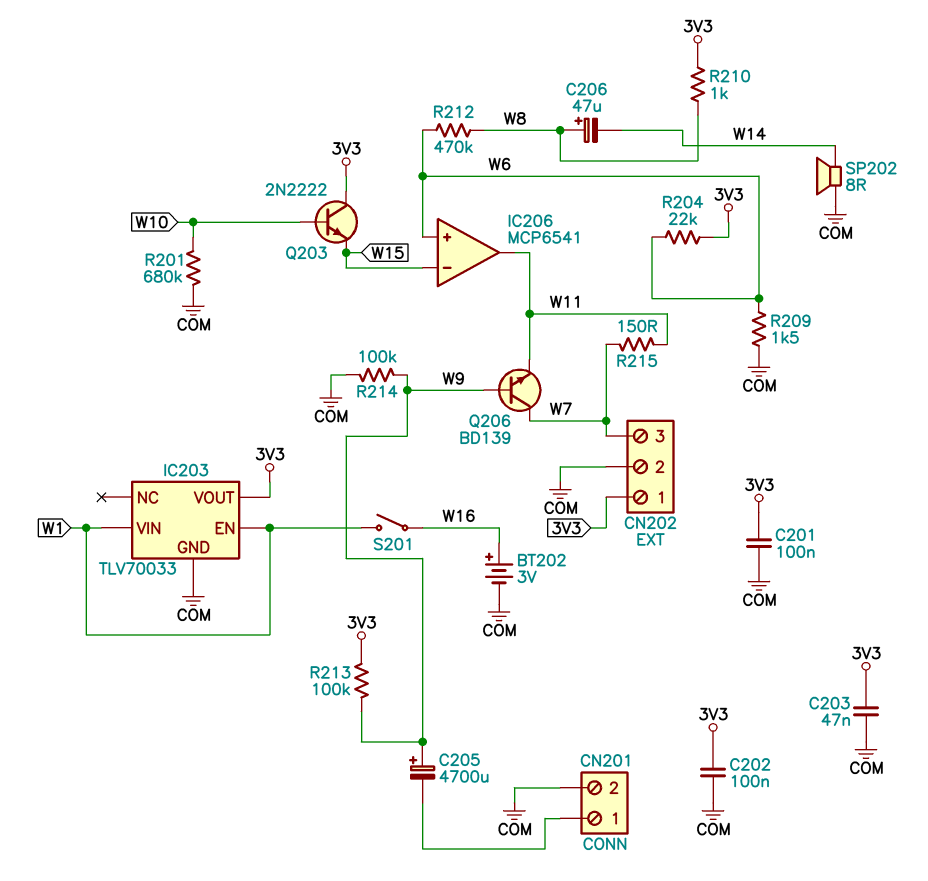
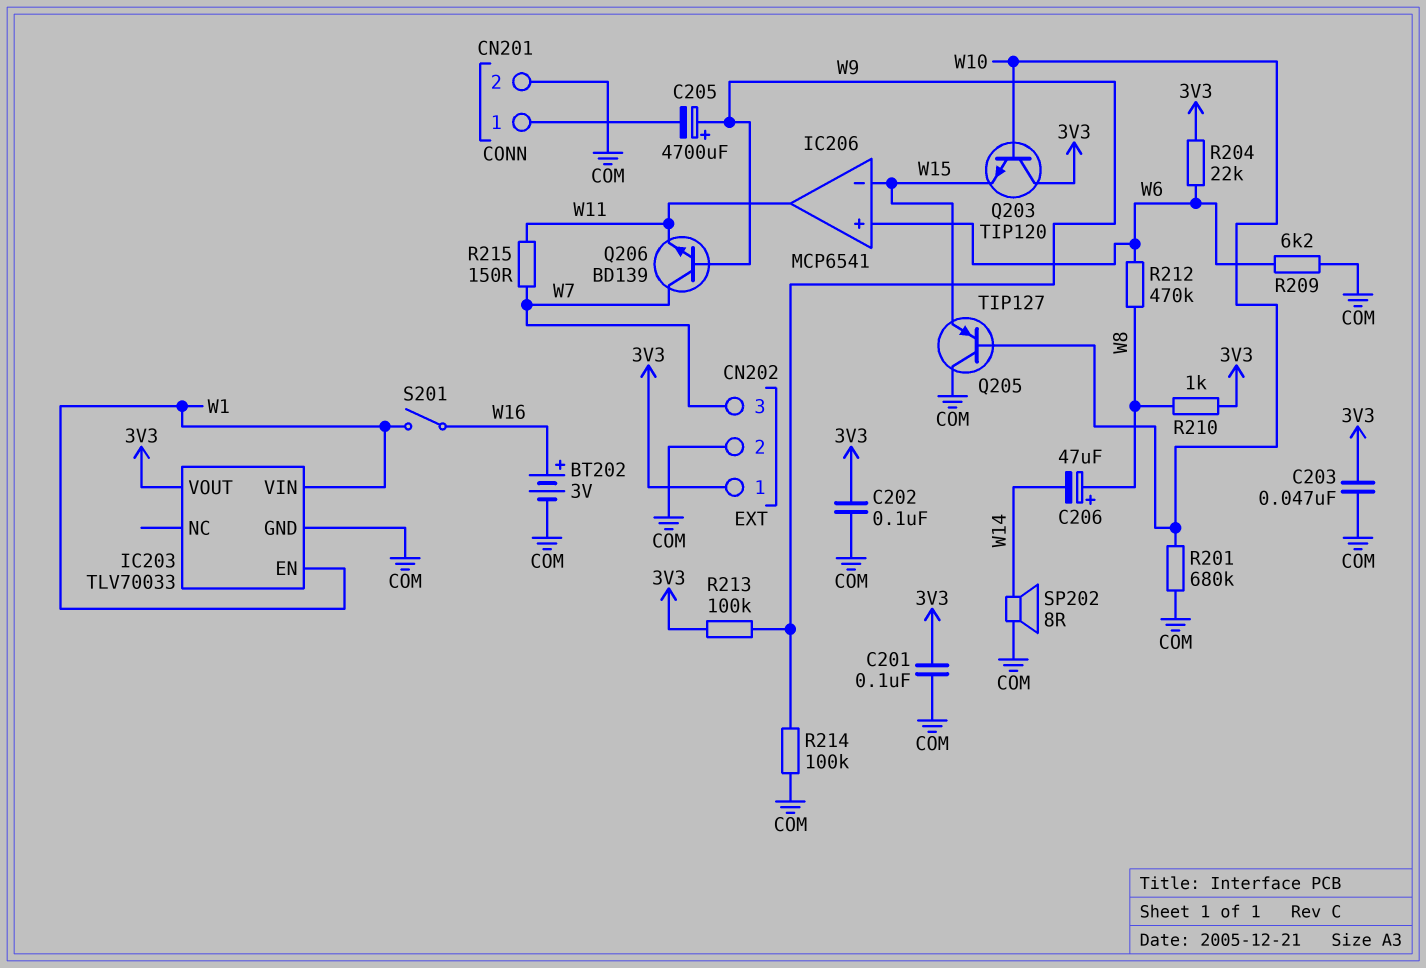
Q203: NPN 2N2222 (B W10, C 3V3, E W15) -> NPN TIP120 (B W10, C 3V3, E W15)
Q205: none -> PNP TIP127 (B W10, C COM, E W15)
R209: 1.5k (COM, W6) -> 6.2k (COM, W6)

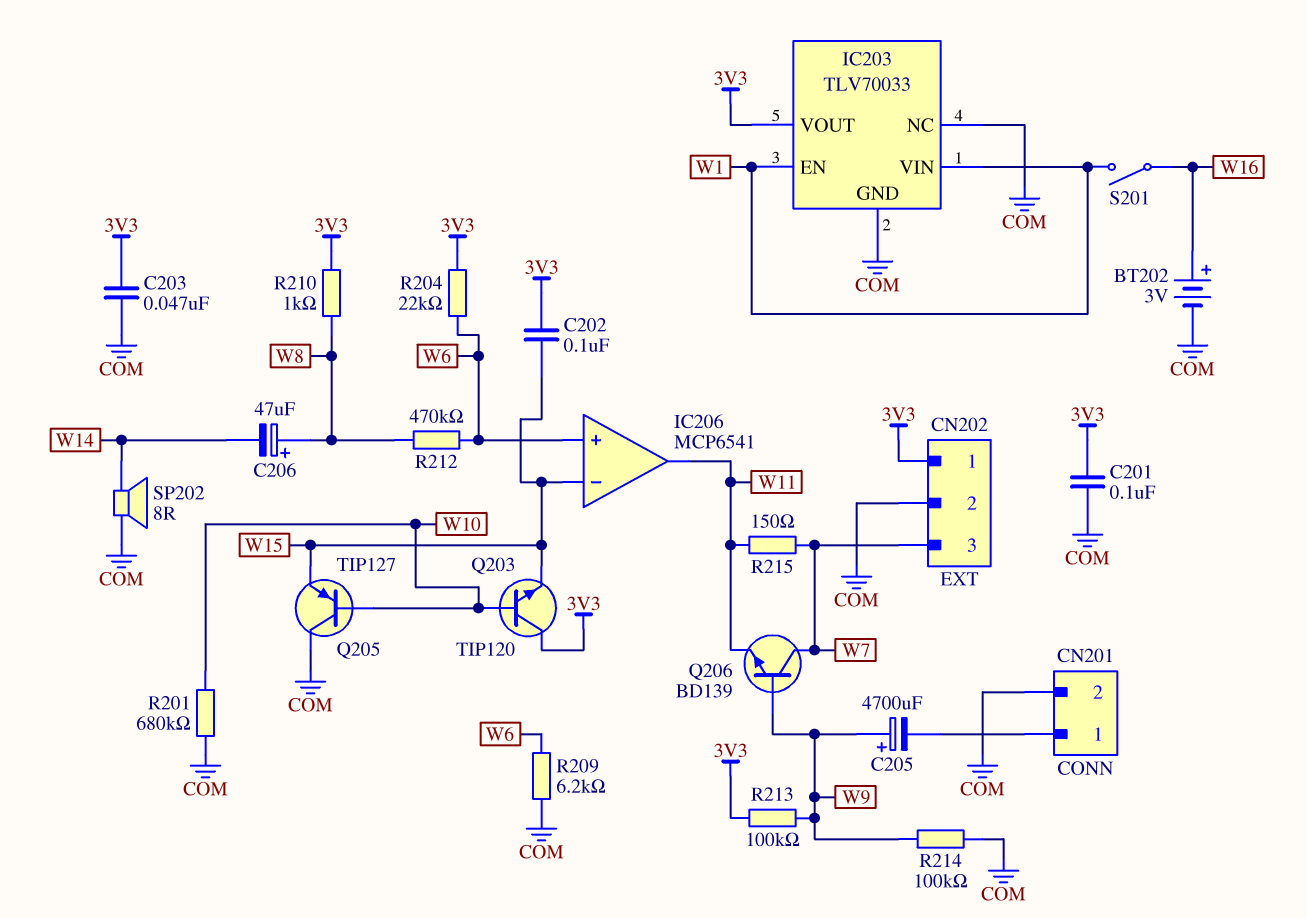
C202: 100nF (3V3, COM) -> 100nF (3V3, W15)
IC203 pin NC: none -> COM

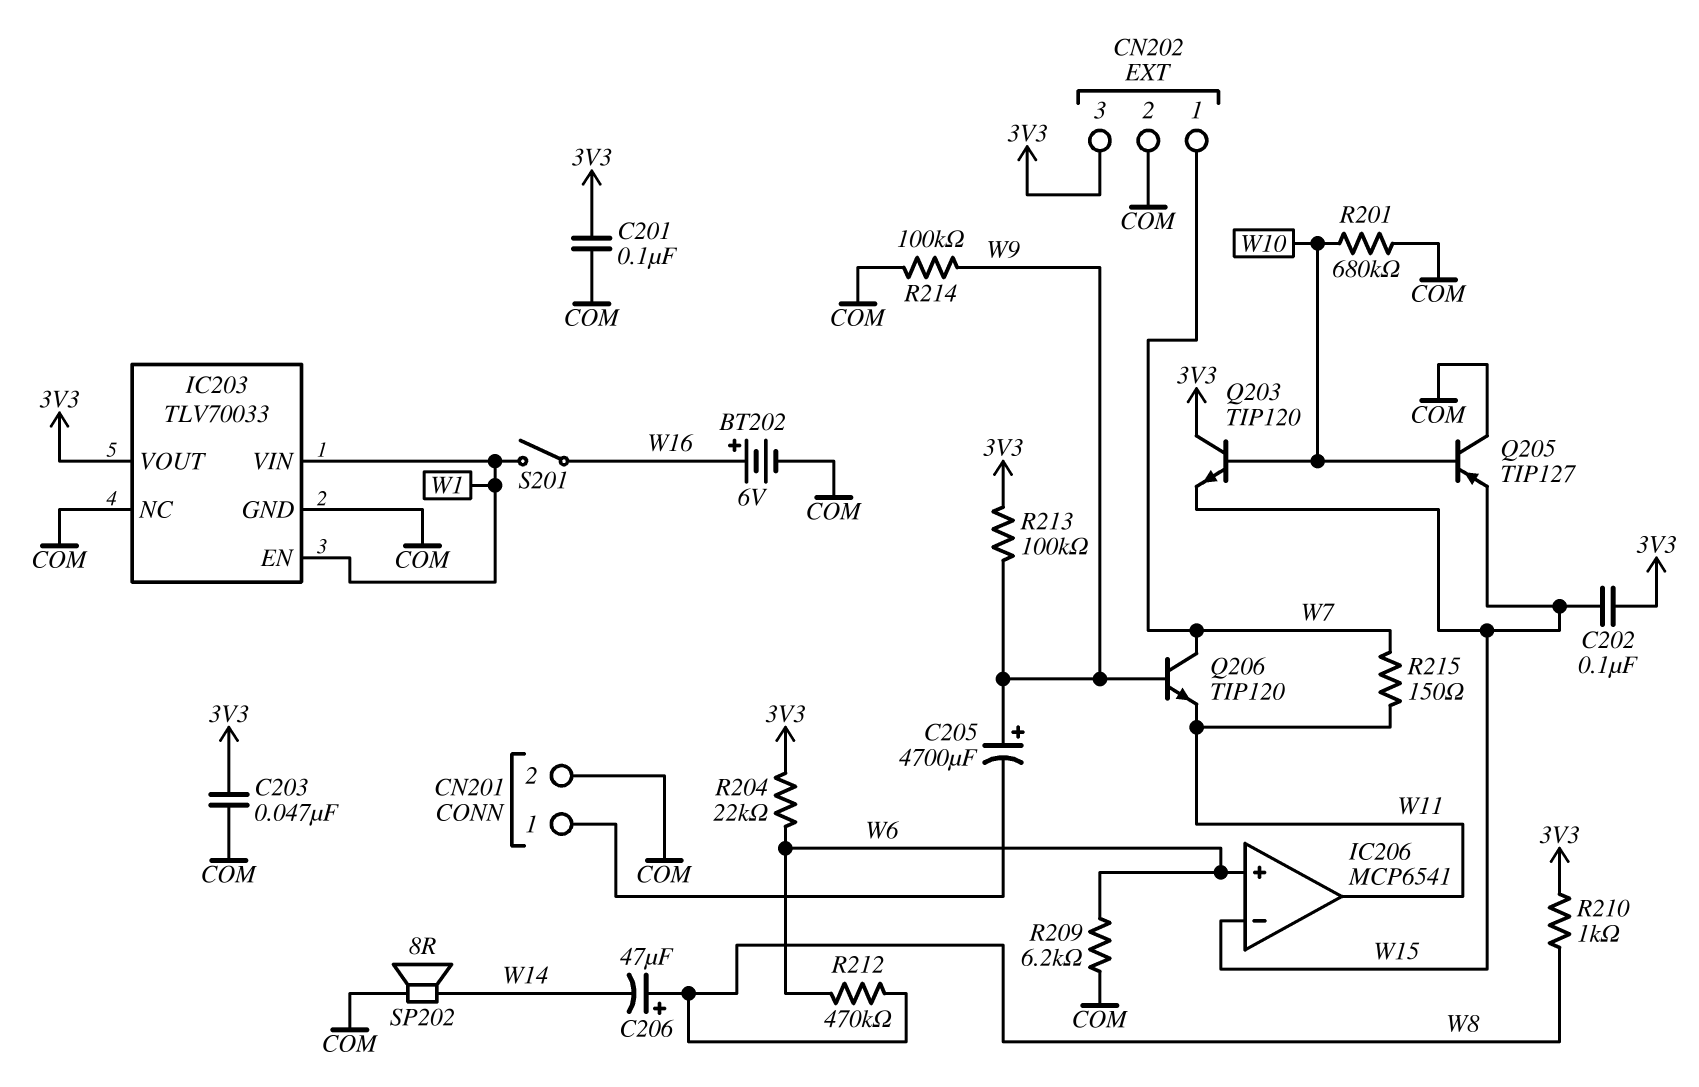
BT202: 3V (plus W16, minus COM) -> 6V (plus W16, minus COM)
CN202 pin 1: 3V3 -> W7
CN202 pin 3: W7 -> 3V3
Q206: NPN BD139 (B W9, C W7, E W11) -> NPN TIP120 (B W9, C W7, E W11)

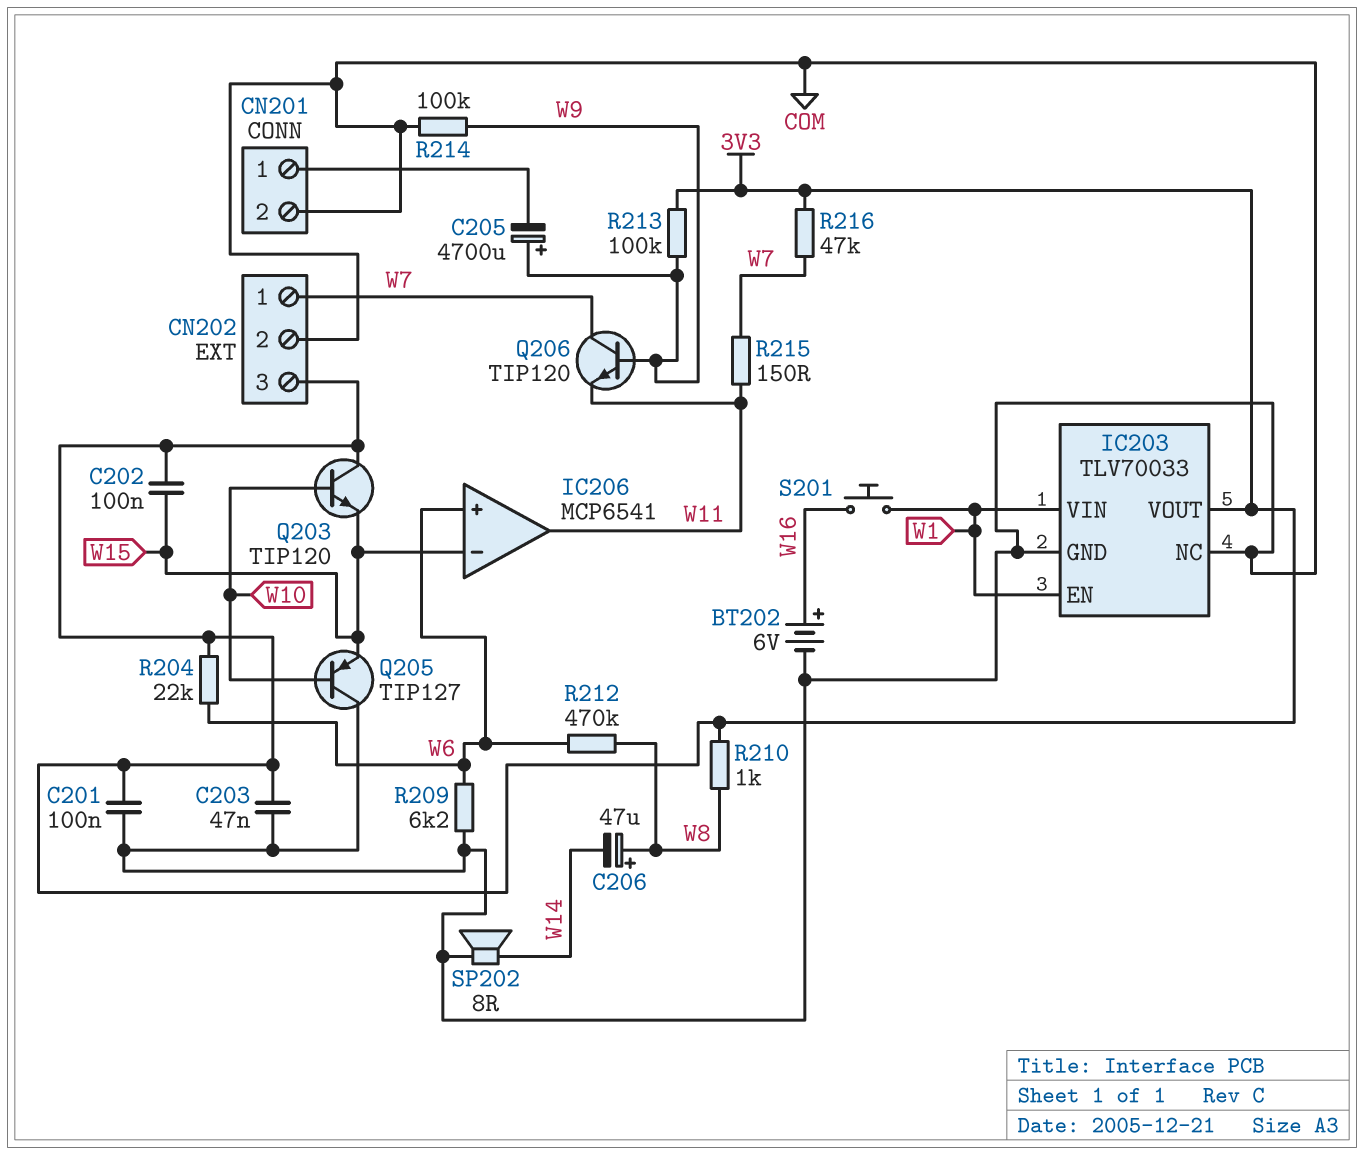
R201: 680k (COM, W10) -> none
R216: none -> 47k (3V3, W7)
S201: switch (W1, W16) -> button (W1, W16)

